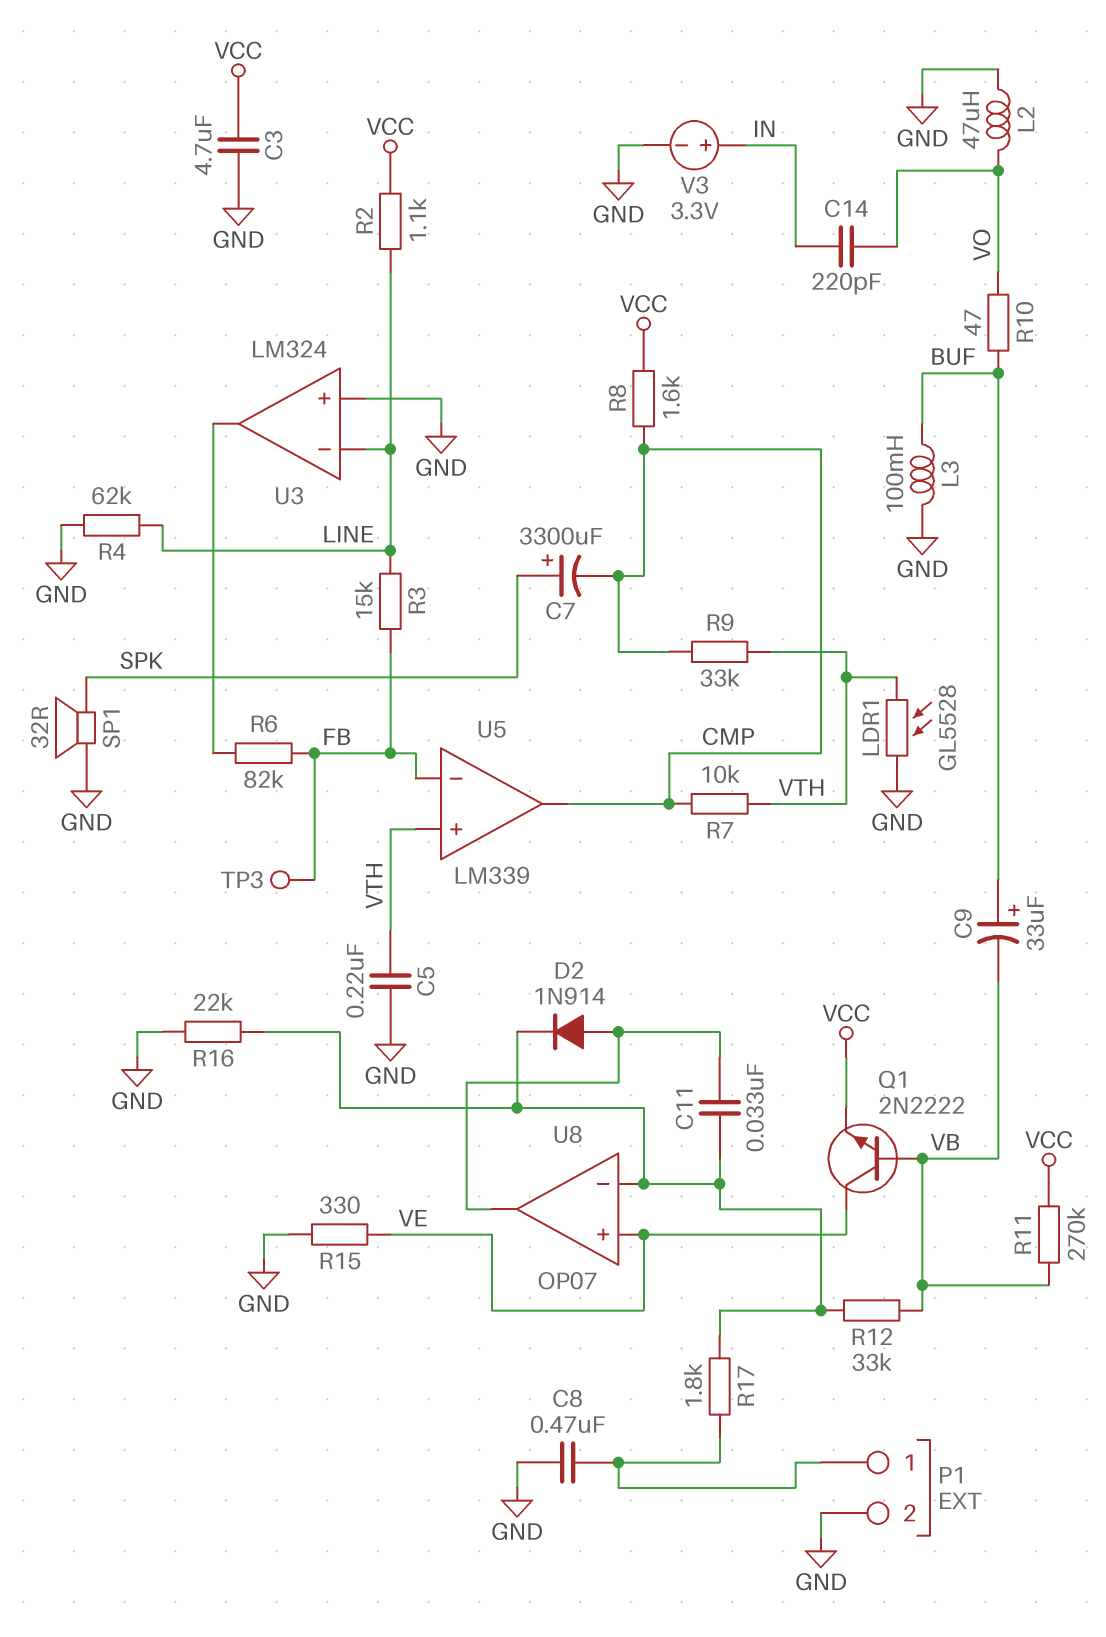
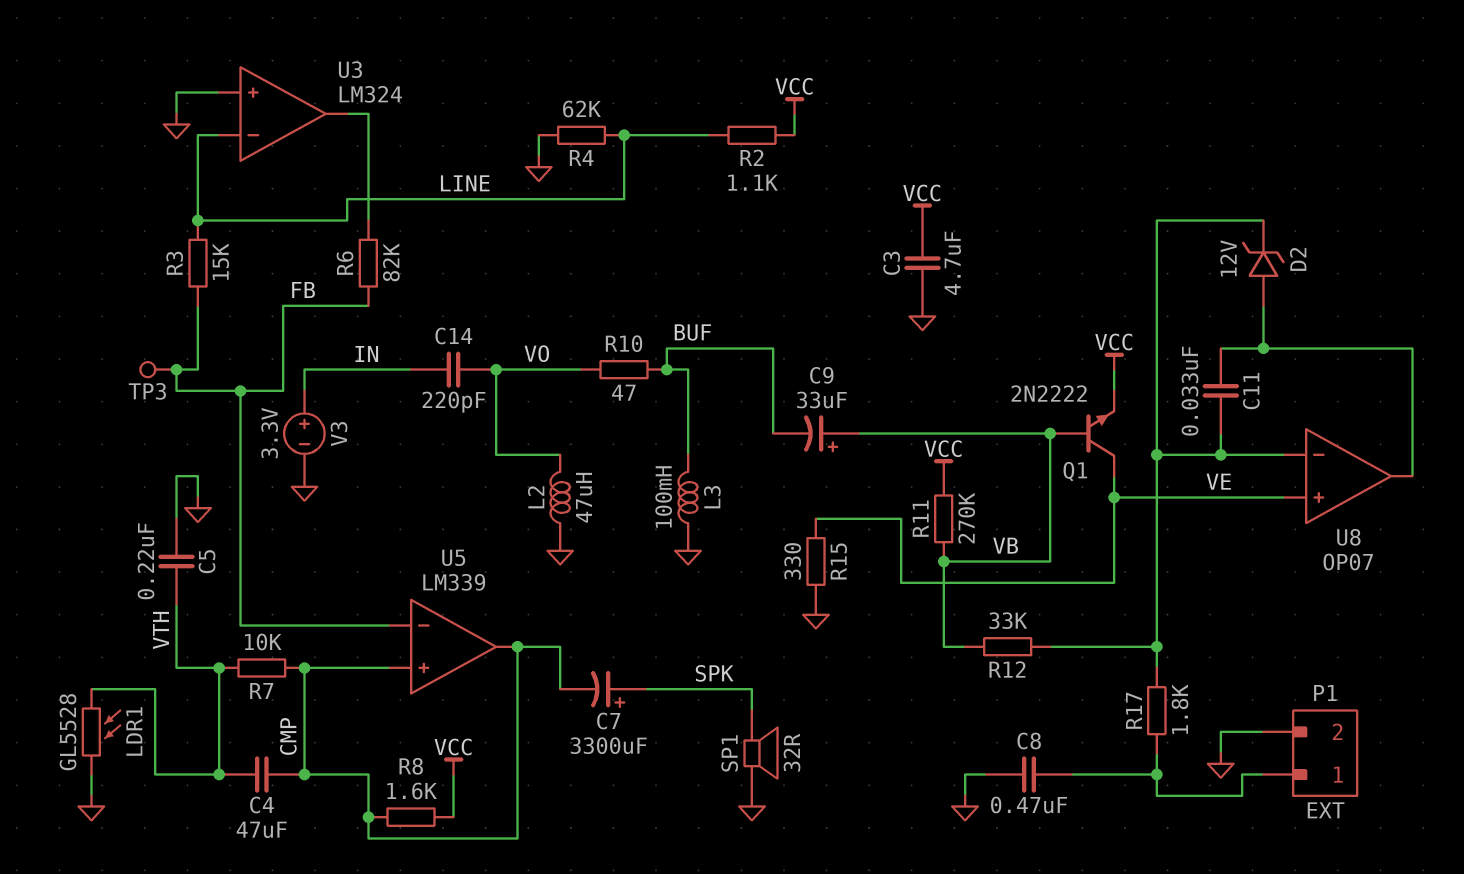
C4: none -> 47uF (CMP, VTH)
C9: 33uF (plus BUF, minus VB) -> 33uF (plus VB, minus BUF)
D2: diode 1N914 (A U8/out, K U8/in-) -> zener 12V (A U8/out, K U8/in-)
R9: 33k (CMP, VTH) -> none
R16: 22k (GND, U8/in-) -> none
U5 pin in+: VTH -> CMP

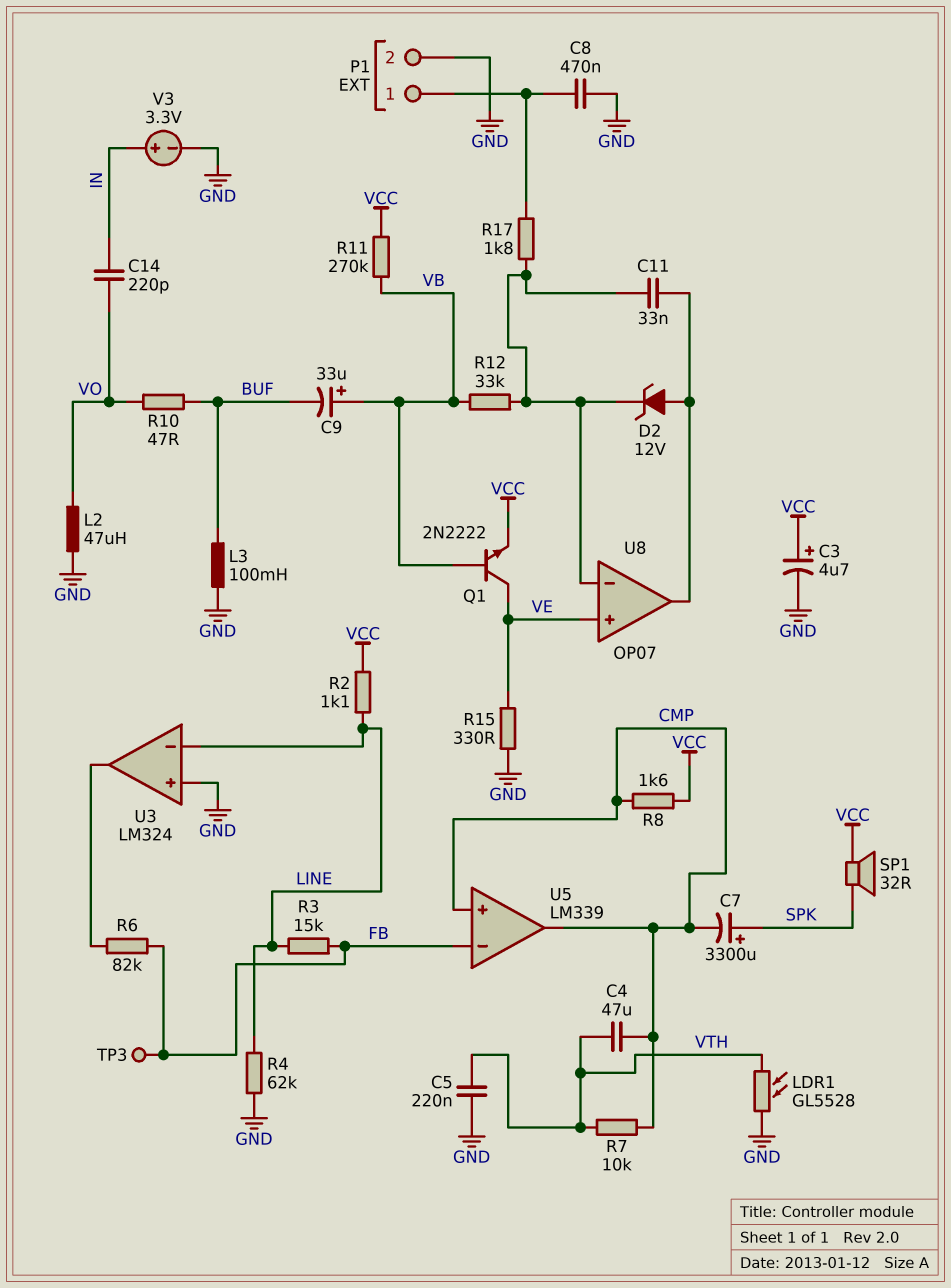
C3: 4.7uF (GND, VCC) -> 4.7uF (plus VCC, minus GND)
SP1: speaker 32R (GND, SPK) -> speaker 32R (SPK, VCC)

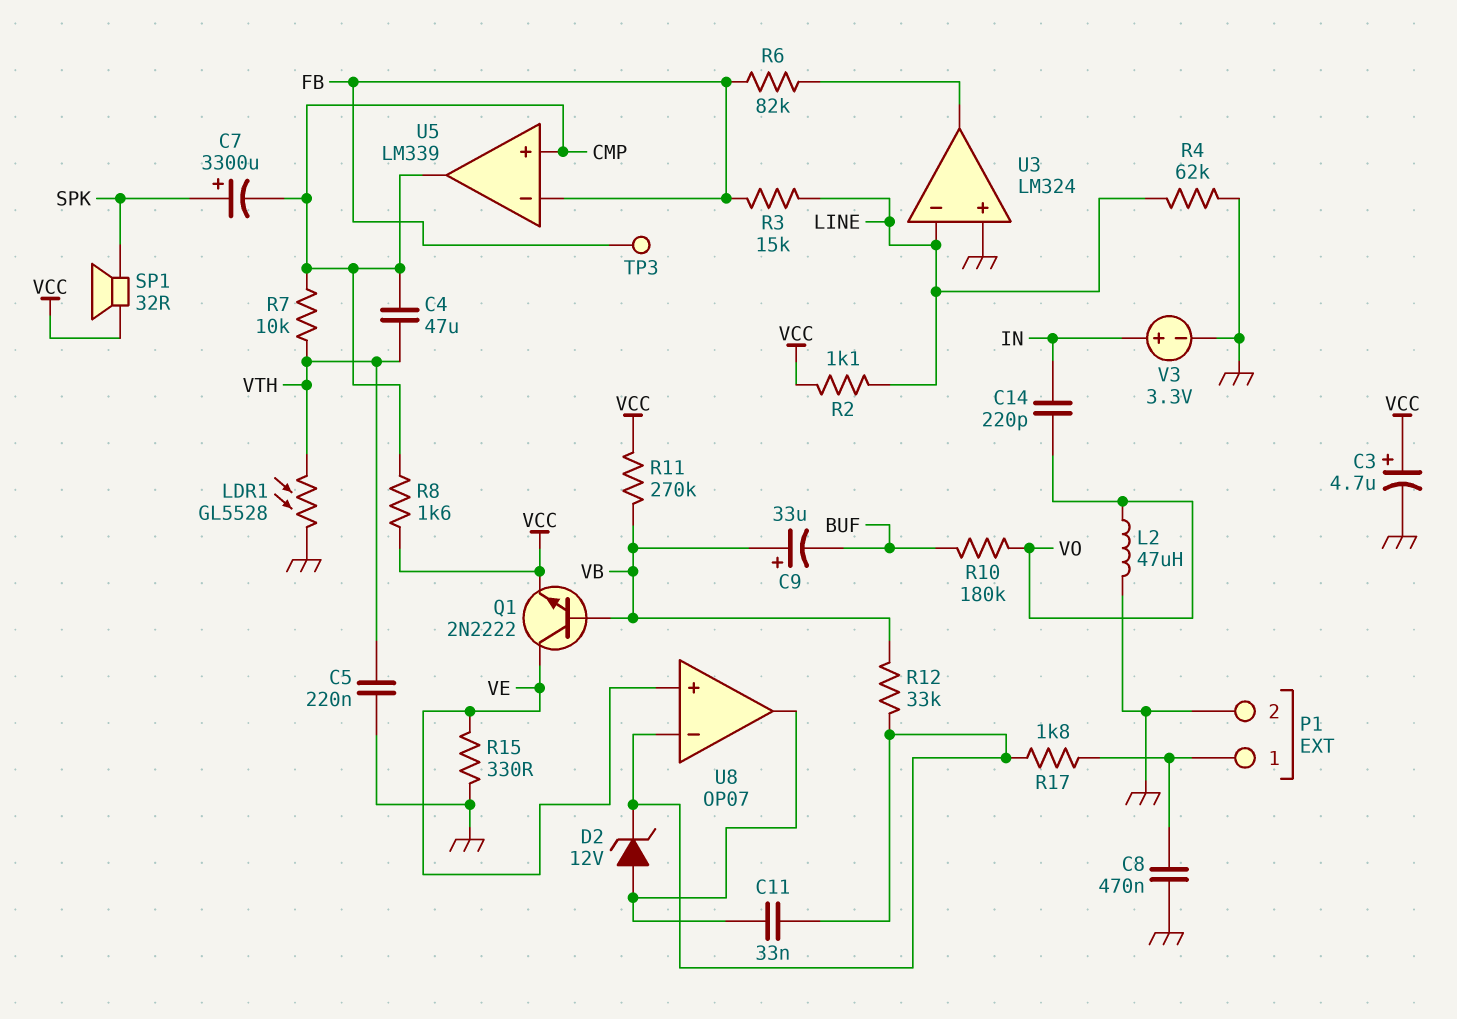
L3: 100mH (BUF, GND) -> none
R10: 47 (BUF, VO) -> 180k (BUF, VO)

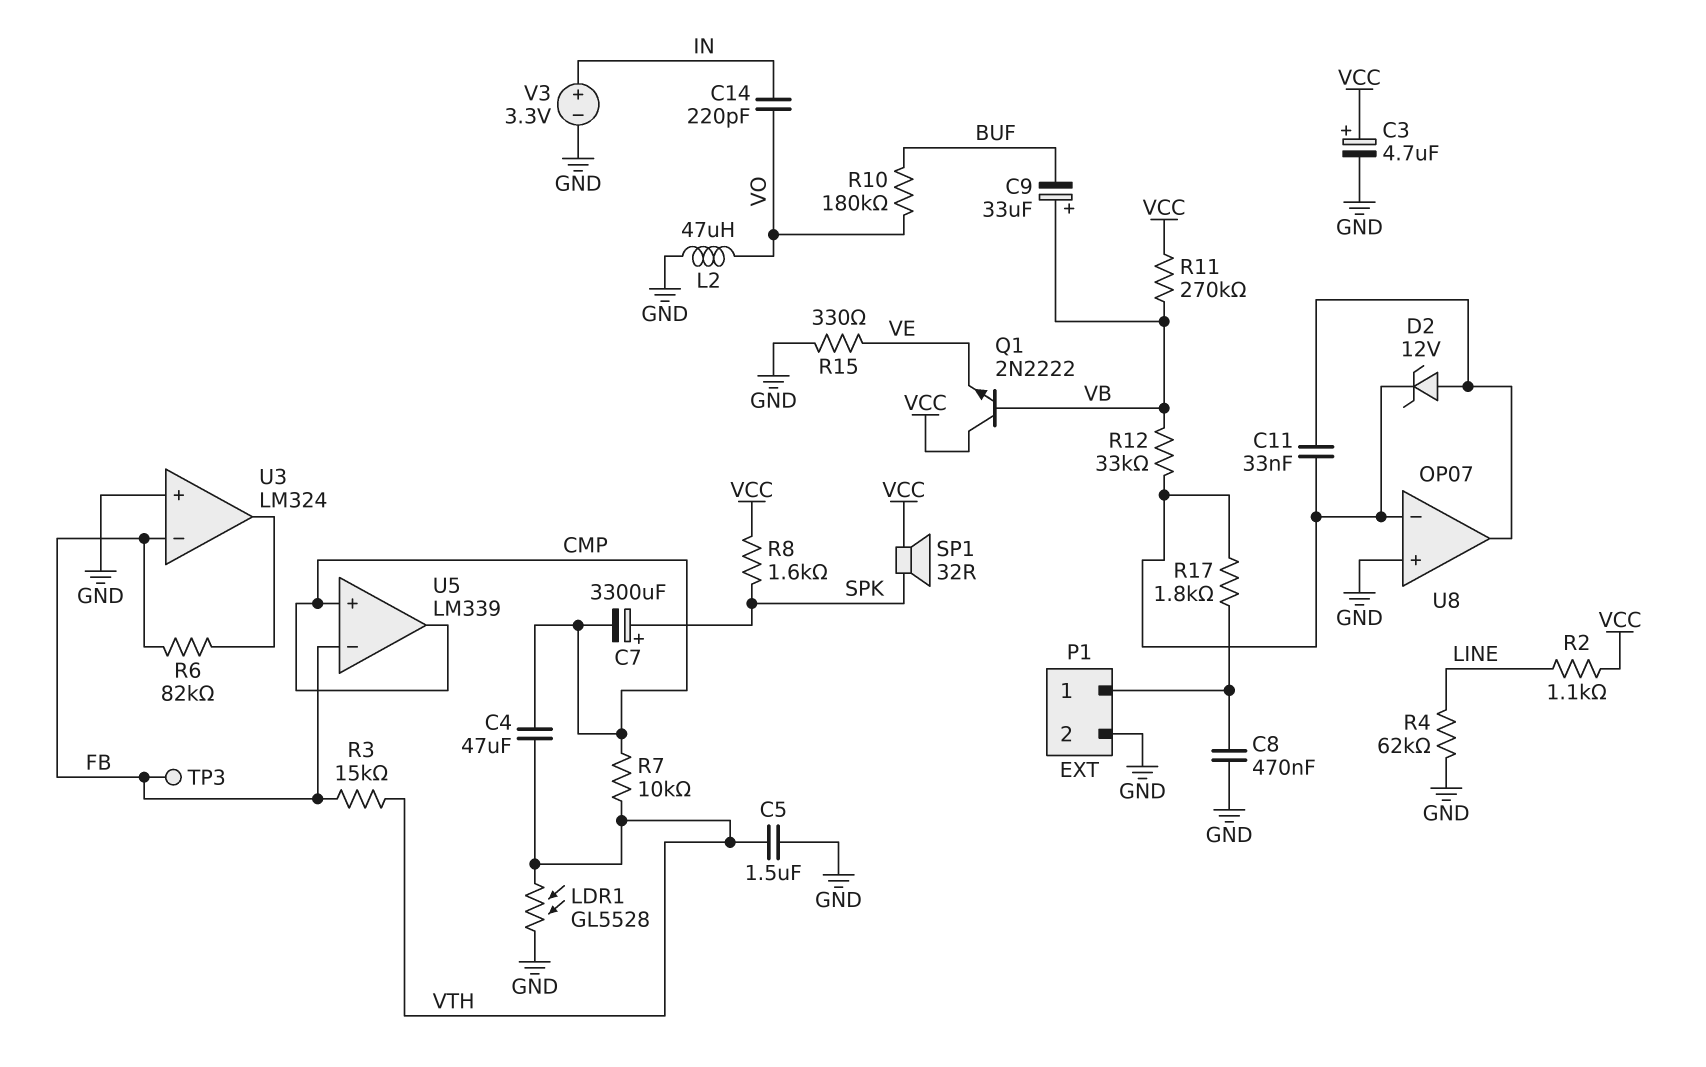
C5: 220nF (GND, VTH) -> 1.5uF (GND, VTH)
Q1: NPN 2N2222 (B VB, C VE, E VCC) -> NPN 2N2222 (B VB, C VCC, E VE)
R3: 15k (FB, LINE) -> 15k (FB, VTH)
R8: 1.6k (CMP, VCC) -> 1.6k (SPK, VCC)
U3 pin in-: LINE -> FB
U8 pin in+: VE -> GND

